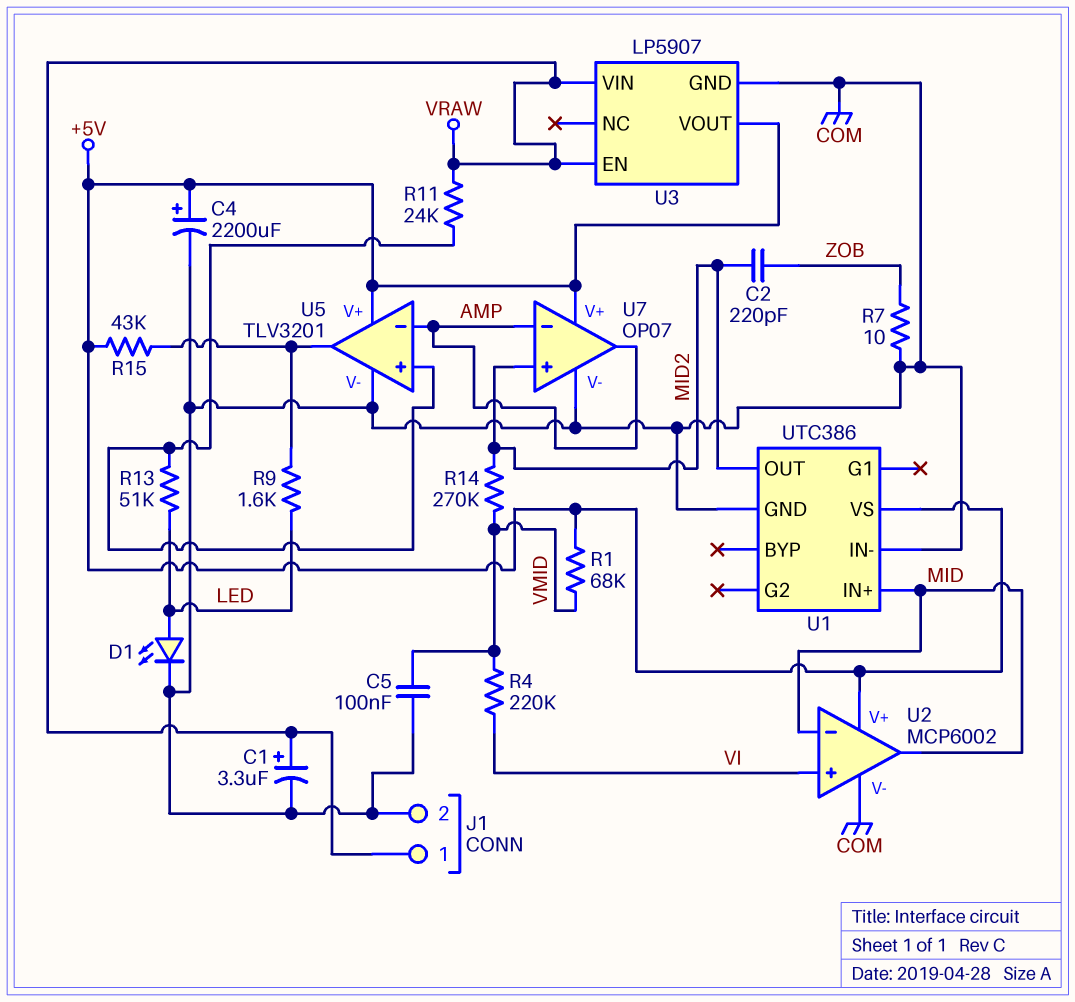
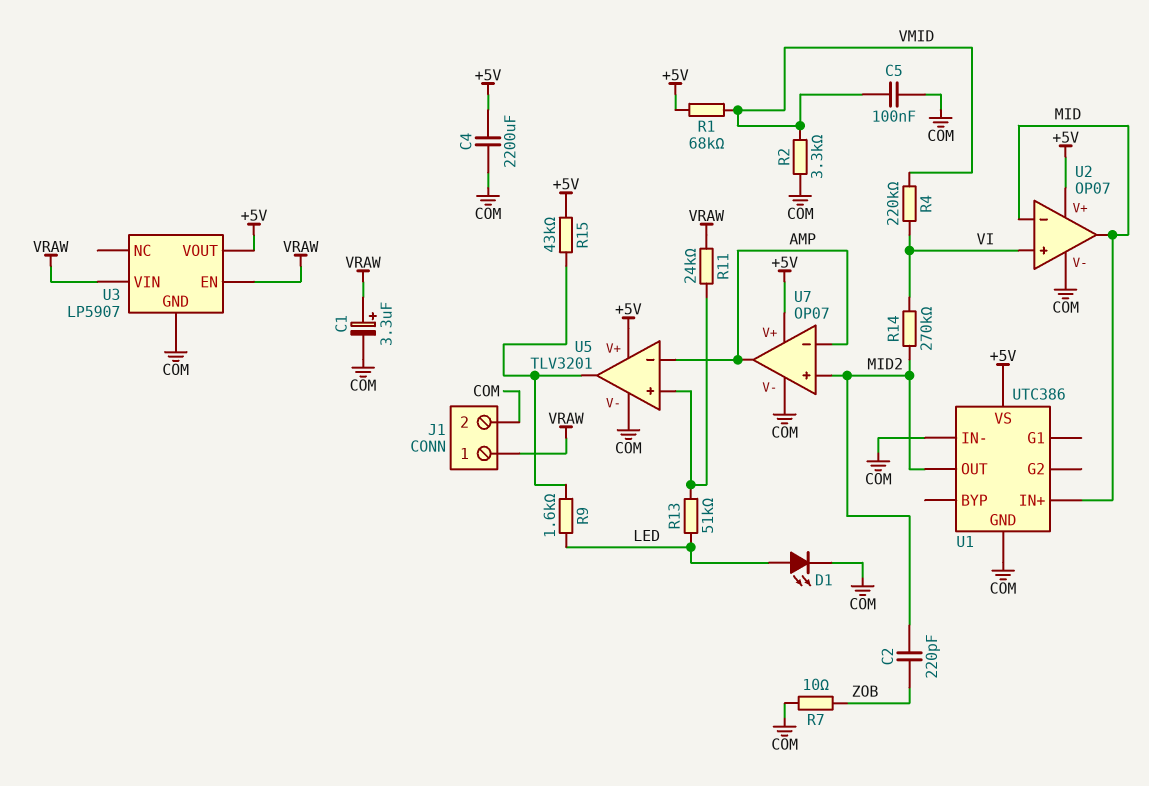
C4: 2200uF (plus +5V, minus COM) -> 2200uF (+5V, COM)
R2: none -> 3.3k (COM, VMID)
R14: 270k (MID2, VMID) -> 270k (MID2, VI)
U2: MCP6002 -> OP07

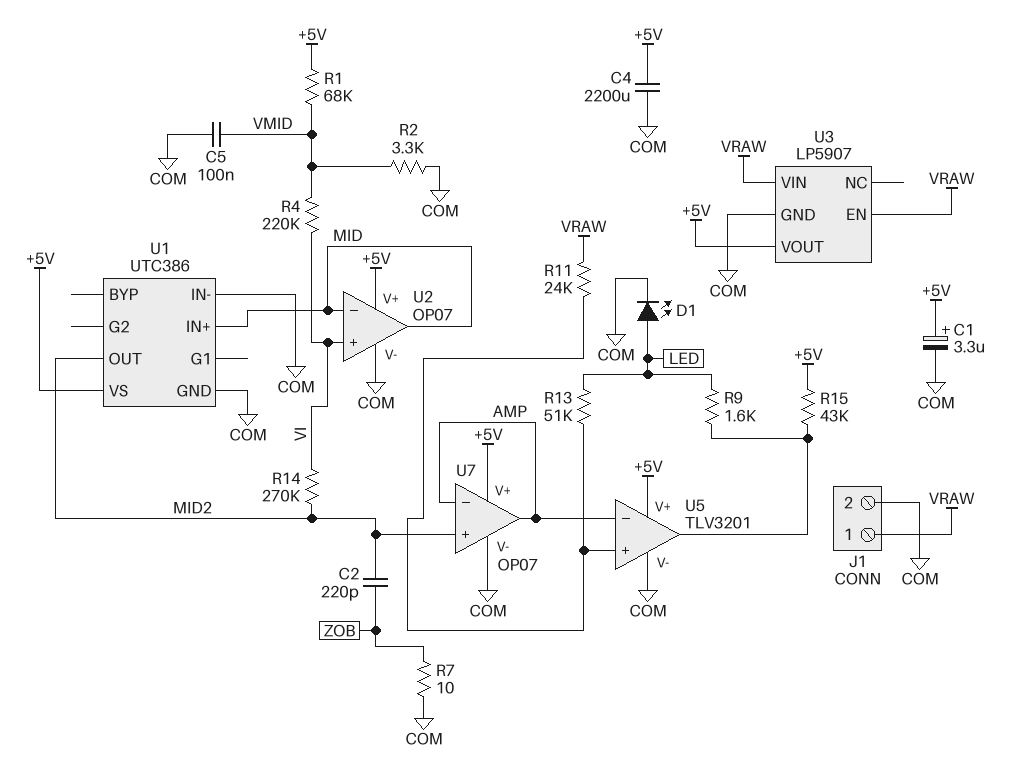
C1: 3.3uF (plus VRAW, minus COM) -> 3.3uF (plus +5V, minus COM)

